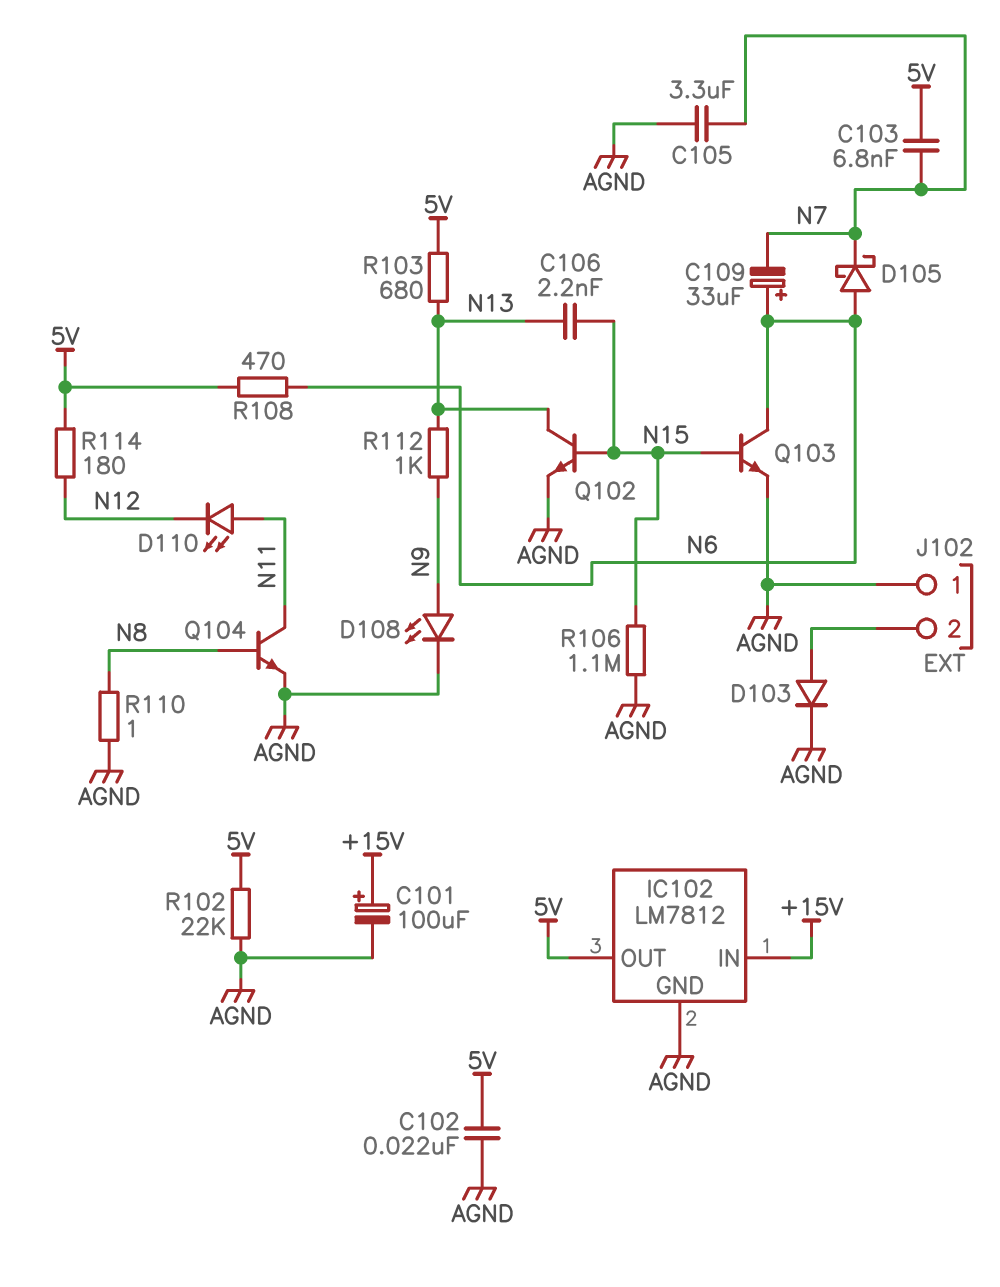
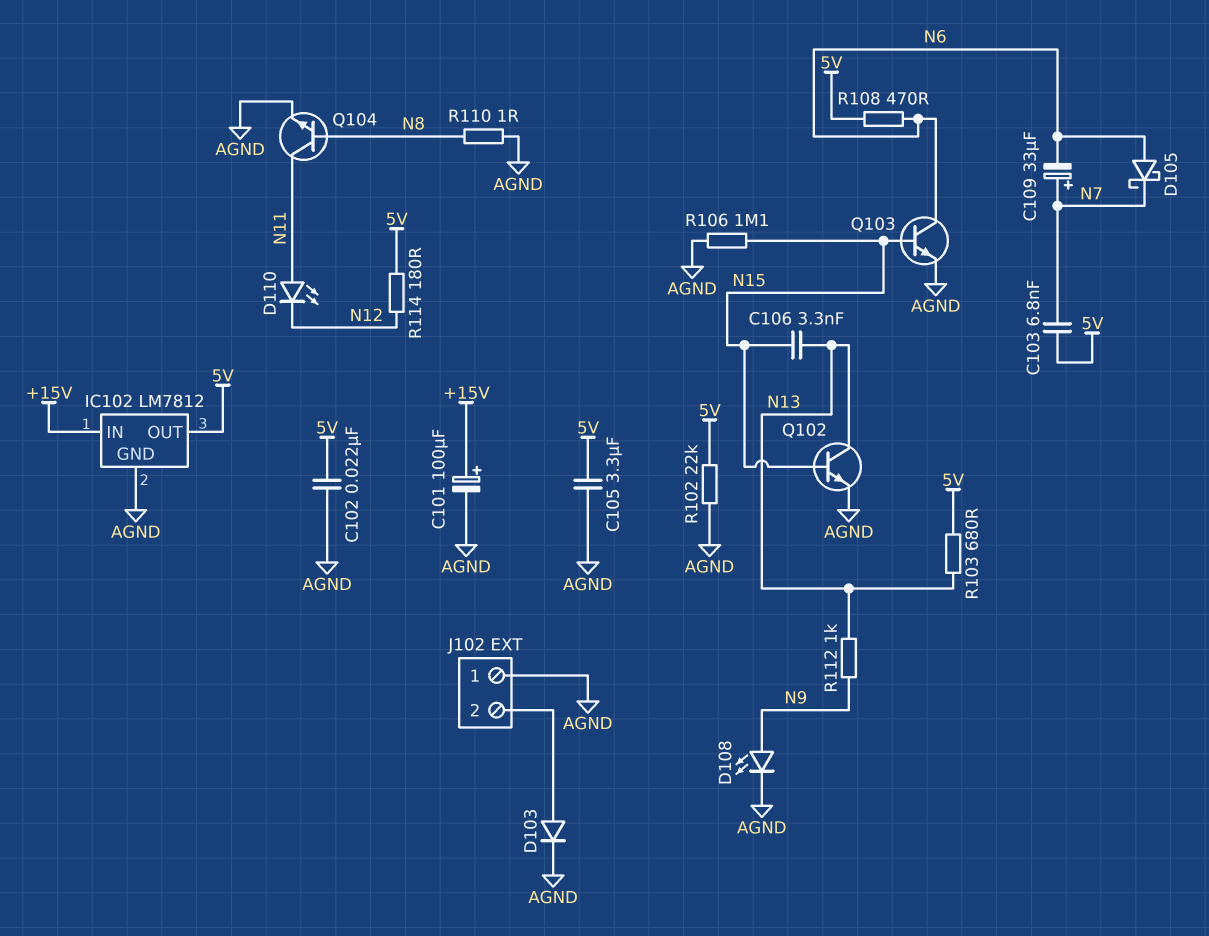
C105: 3.3uF (AGND, N7) -> 3.3uF (5V, AGND)
C106: 2.2nF (N13, N15) -> 3.3nF (N13, N15)
C109: 33uF (plus N6, minus N7) -> 33uF (plus N7, minus N6)

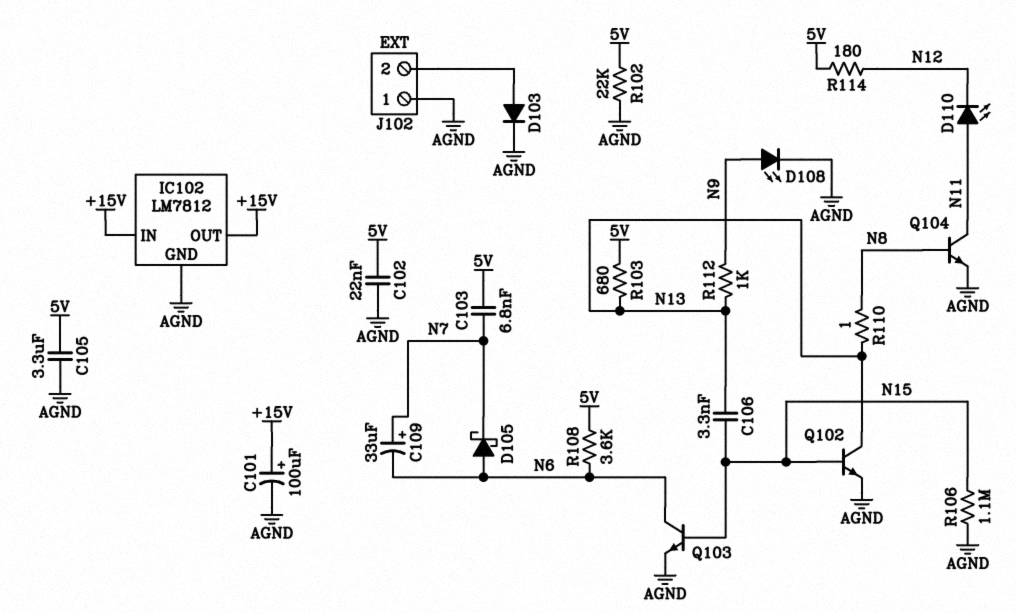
IC102 pin OUT: 5V -> +15V
R108: 470 (5V, N6) -> 3.6k (5V, N6)
R110: 1 (AGND, N8) -> 1 (N8, N13)

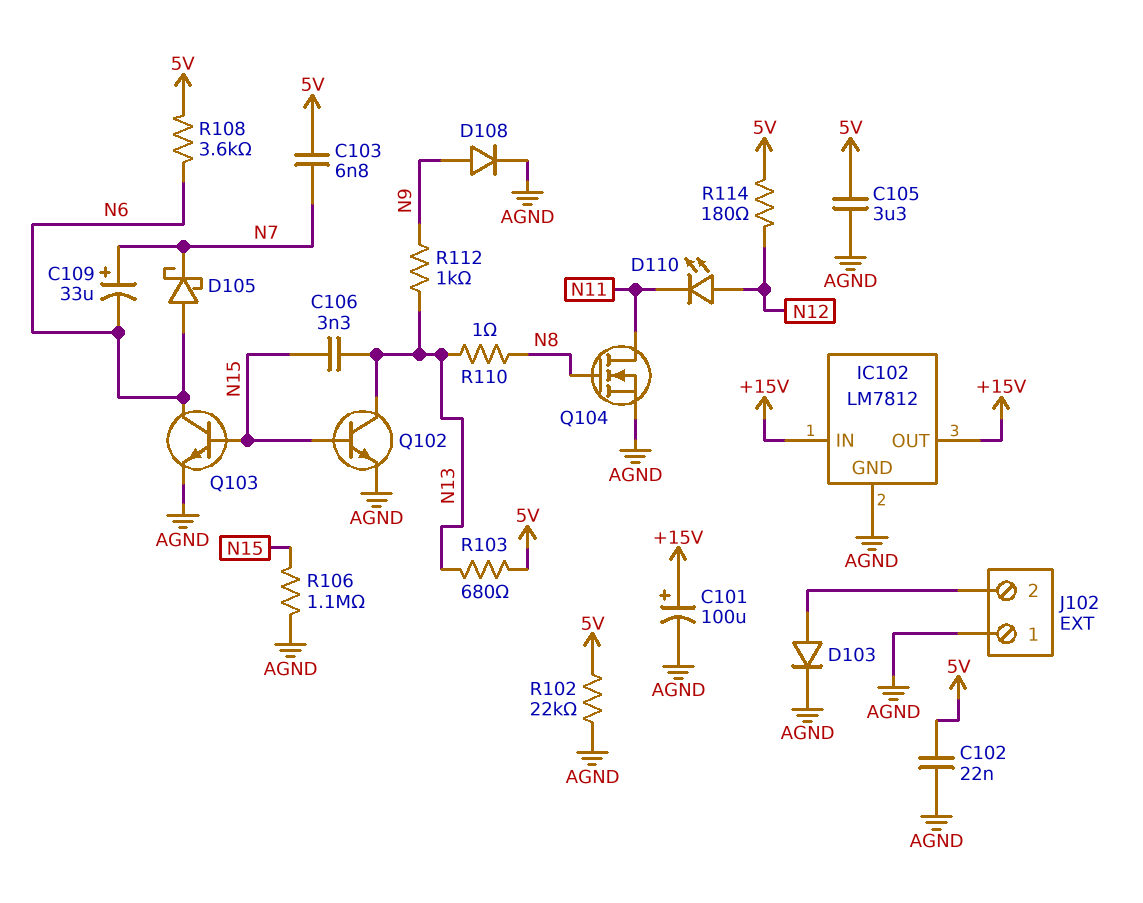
D108: LED (A N9, K AGND) -> diode (A N9, K AGND)
D110: LED (A N11, K N12) -> LED (A N12, K N11)
Q104: NPN (B N8, C N11, E AGND) -> NMOS (G N8, D N11, S AGND)

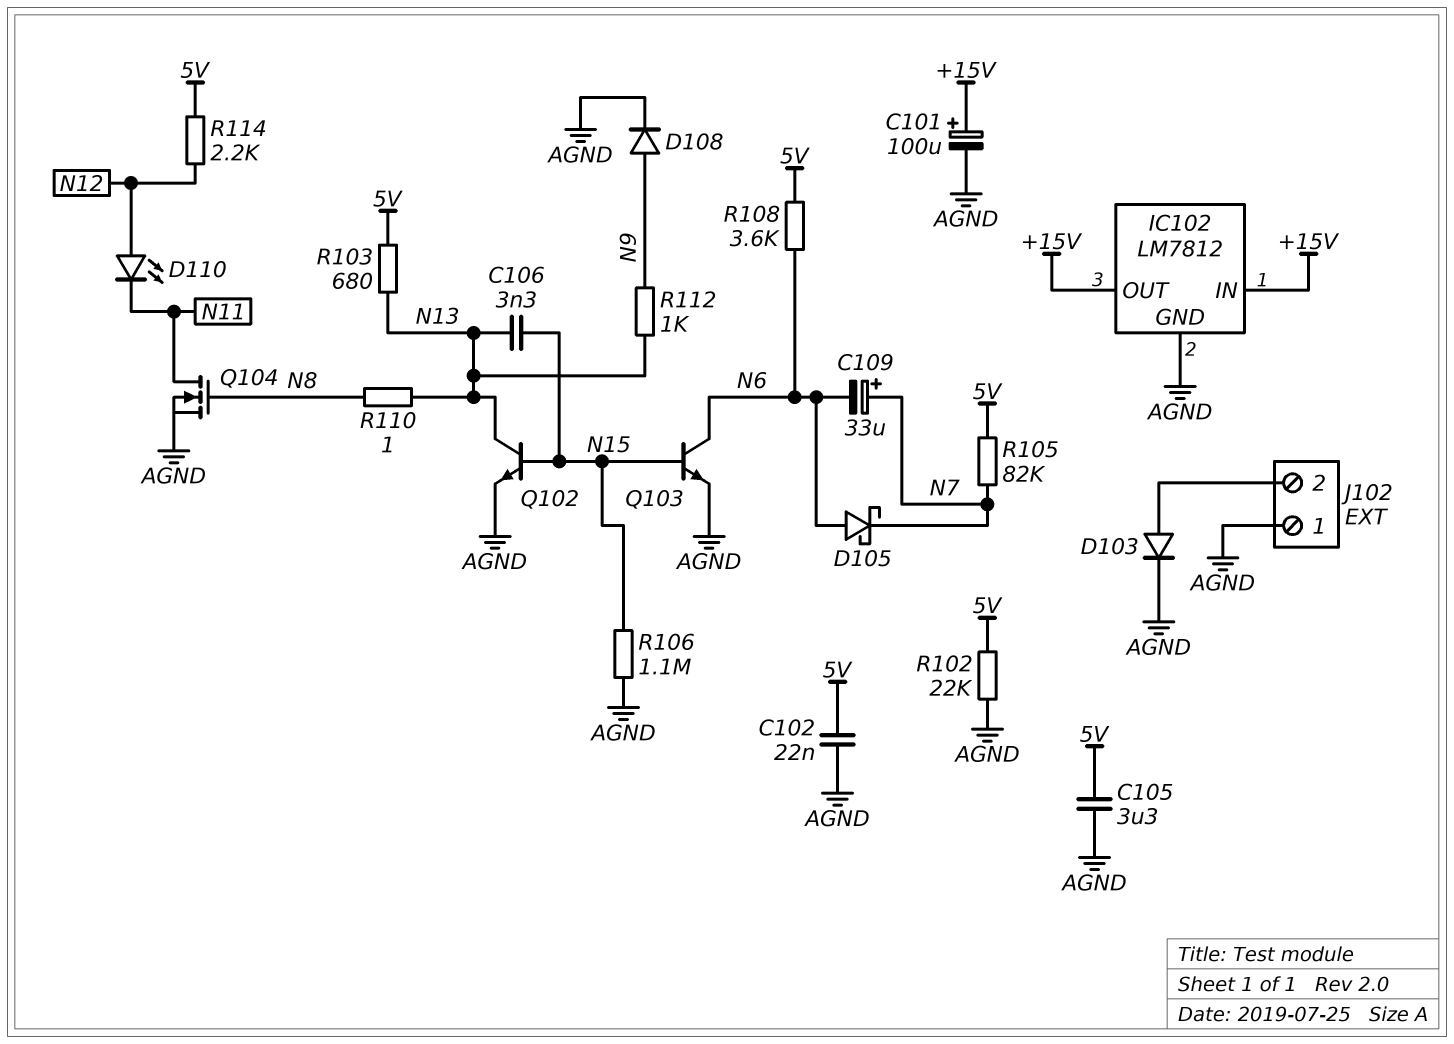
C103: 6.8nF (5V, N7) -> none
R105: none -> 82k (5V, N7)
R114: 180 (5V, N12) -> 2.2k (5V, N12)

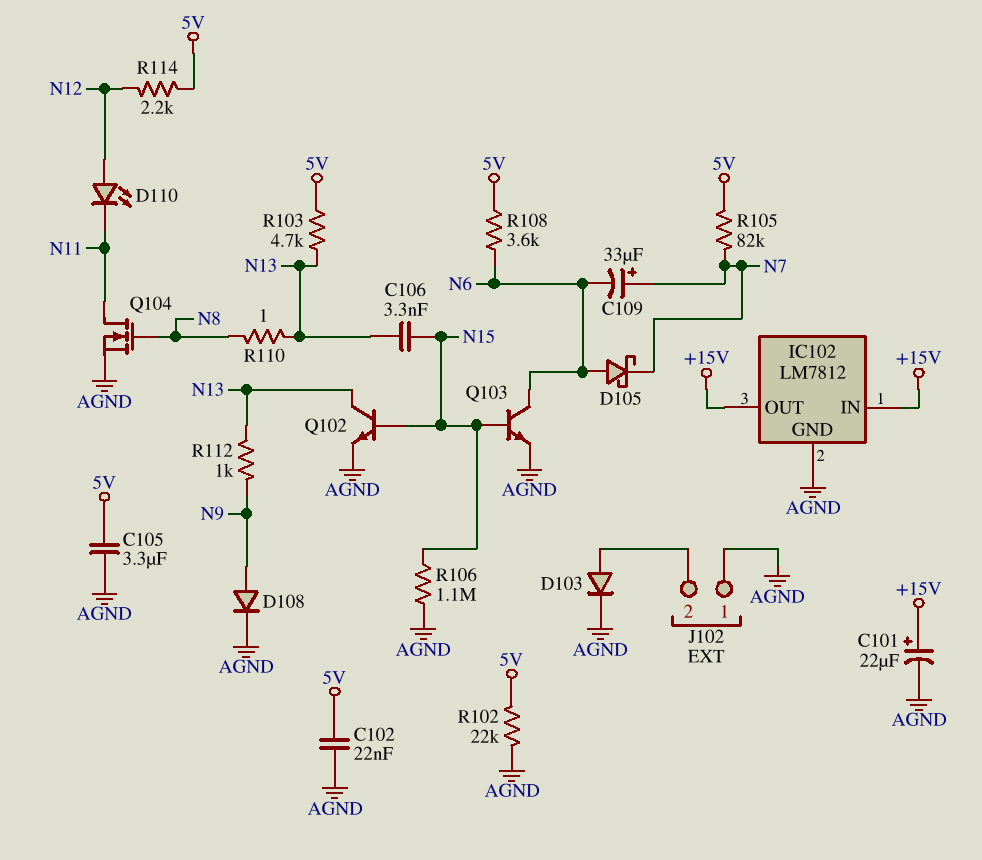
C101: 100uF (plus +15V, minus AGND) -> 22uF (plus +15V, minus AGND)
R103: 680 (5V, N13) -> 4.7k (5V, N13)

